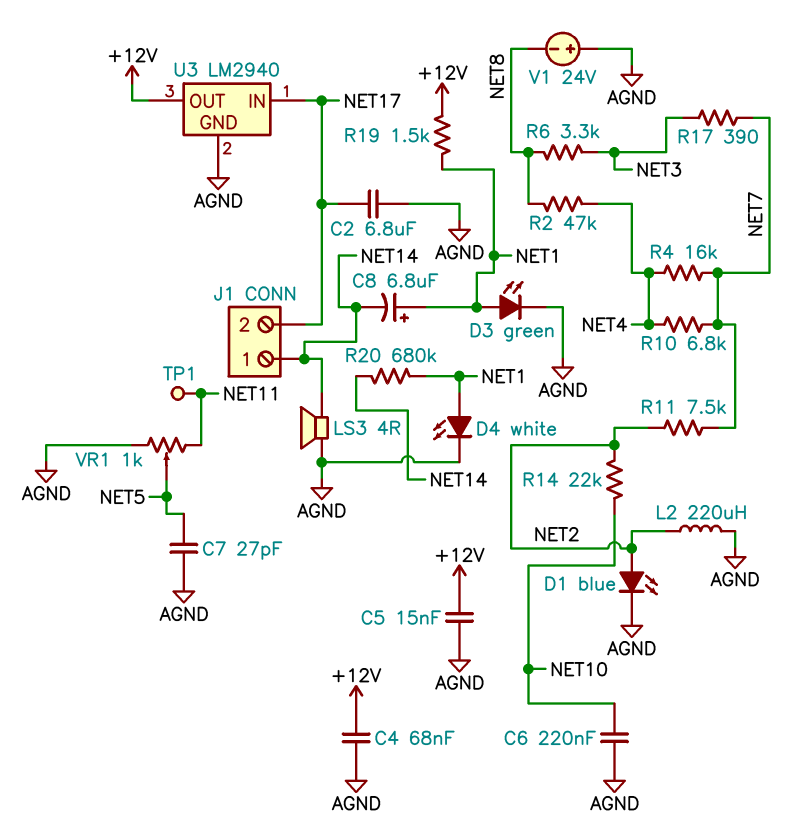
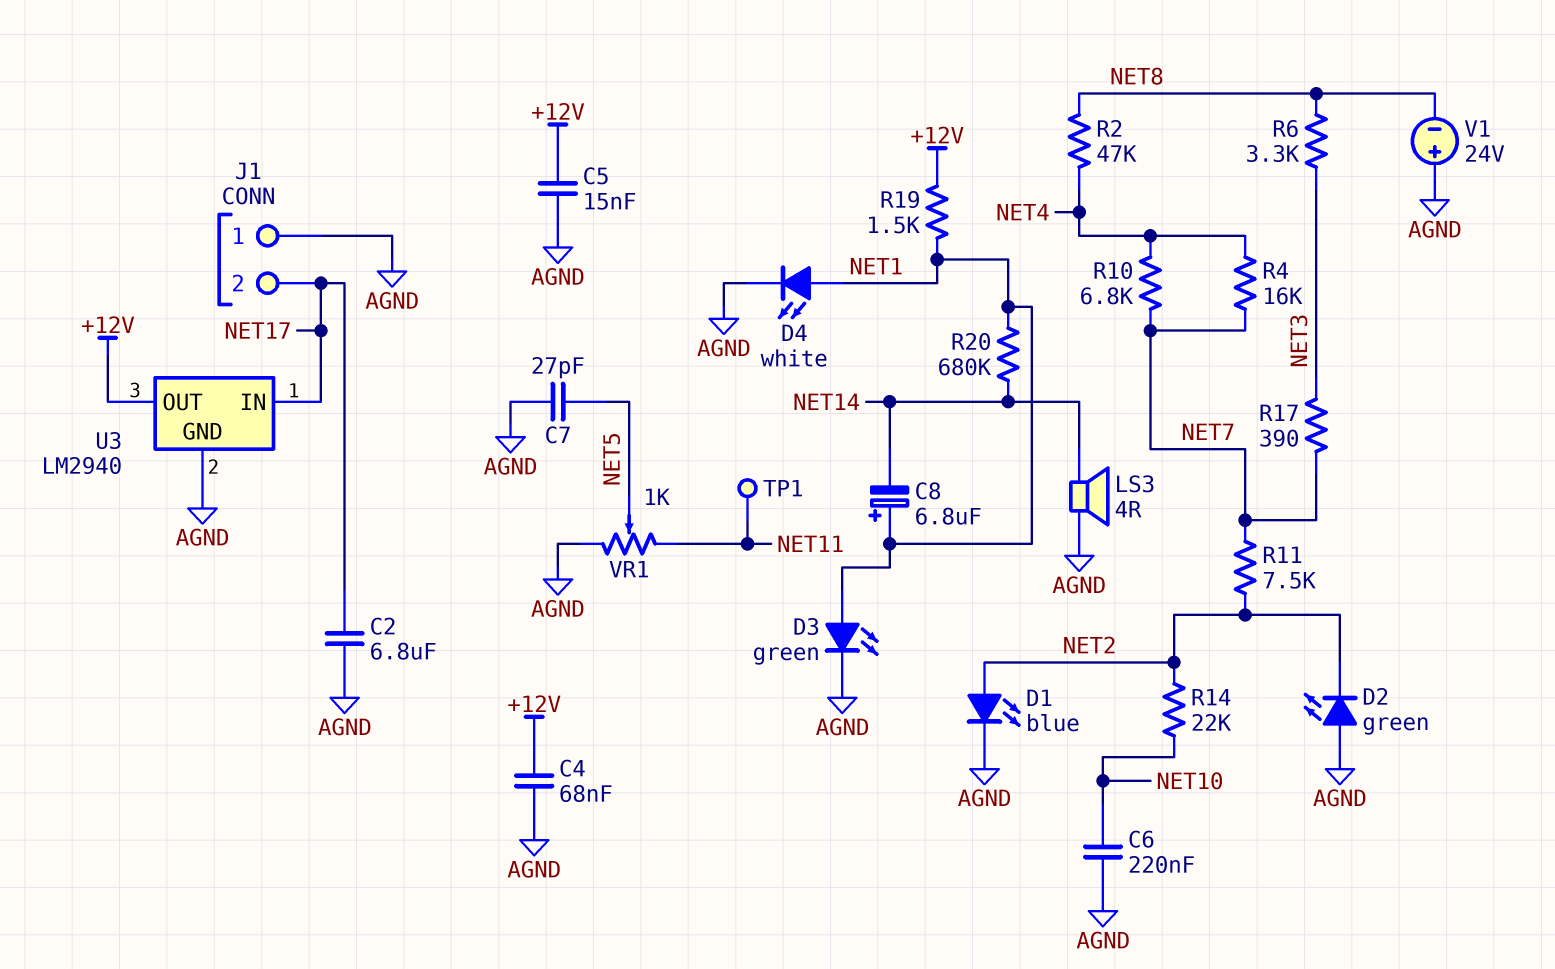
D2: none -> LED green (A AGND, K NET2)
J1 pin 1: NET14 -> AGND
L2: 220uH (AGND, NET2) -> none

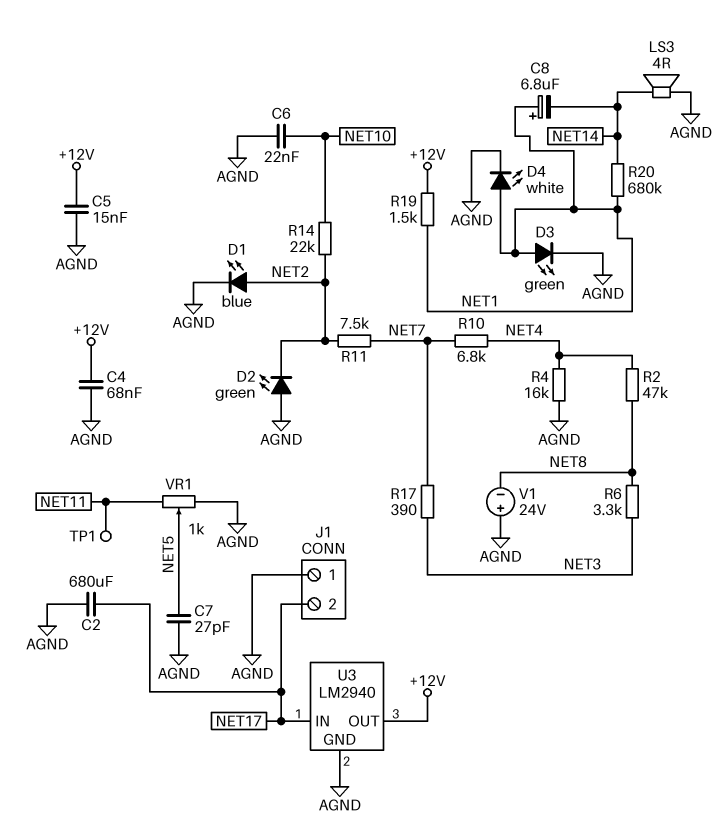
C2: 6.8uF (AGND, NET17) -> 680uF (AGND, NET17)
C6: 220nF (AGND, NET10) -> 22nF (AGND, NET10)
R4: 16k (NET4, NET7) -> 16k (AGND, NET4)

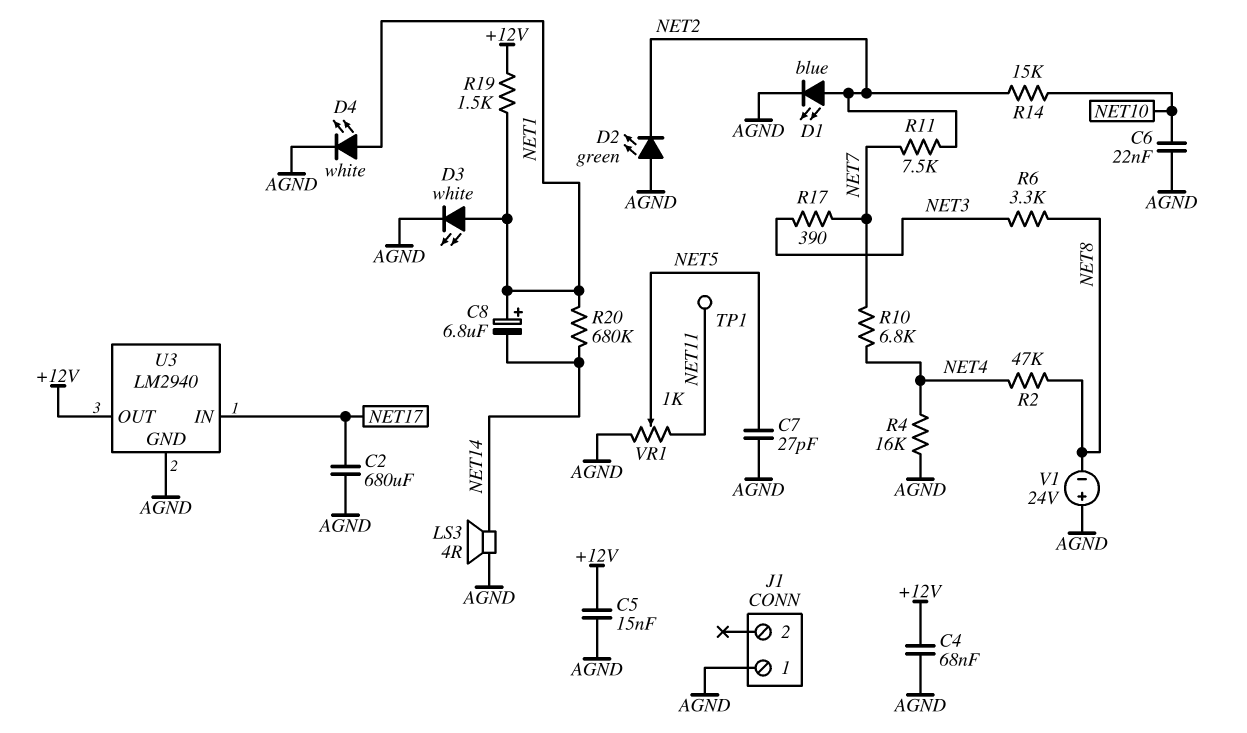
D3: LED green (A NET1, K AGND) -> LED white (A NET1, K AGND)
J1 pin 2: NET17 -> none
R14: 22k (NET2, NET10) -> 15k (NET2, NET10)

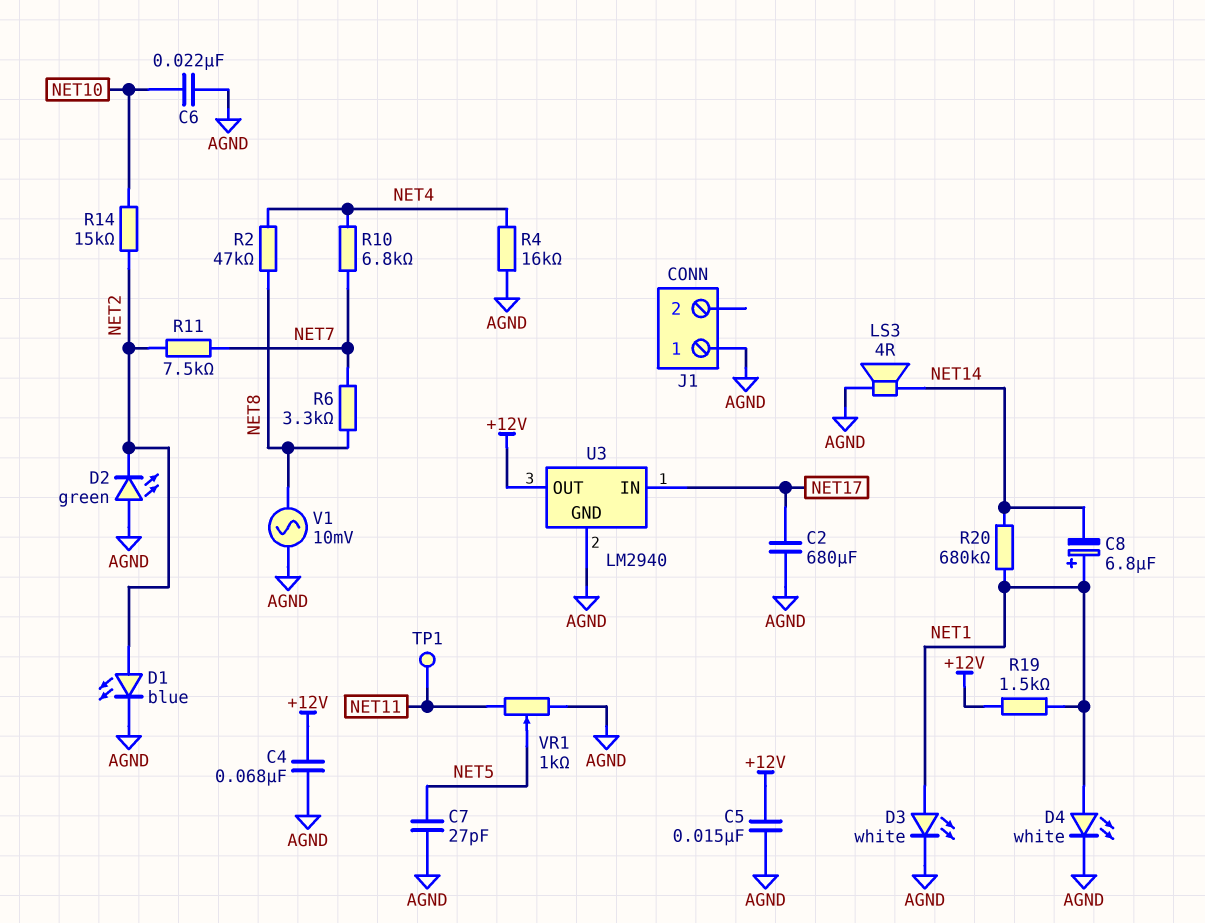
R6: 3.3k (NET3, NET8) -> 3.3k (NET7, NET8)
R17: 390 (NET3, NET7) -> none
V1: 24V (plus AGND, minus NET8) -> AC 10mV (AGND, NET8)

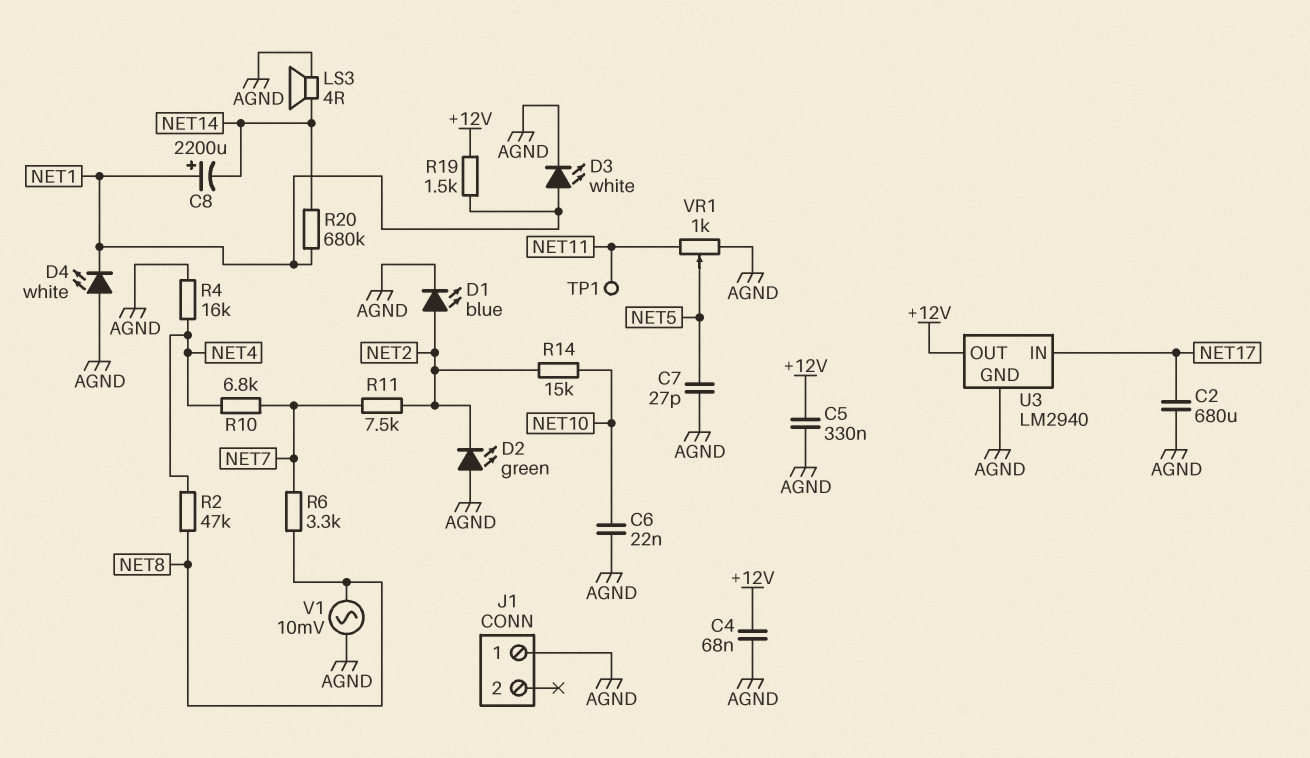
C5: 15nF (+12V, AGND) -> 330nF (+12V, AGND)
C8: 6.8uF (plus NET1, minus NET14) -> 2200uF (plus NET1, minus NET14)
D4: LED white (A NET1, K AGND) -> LED white (A AGND, K NET1)

